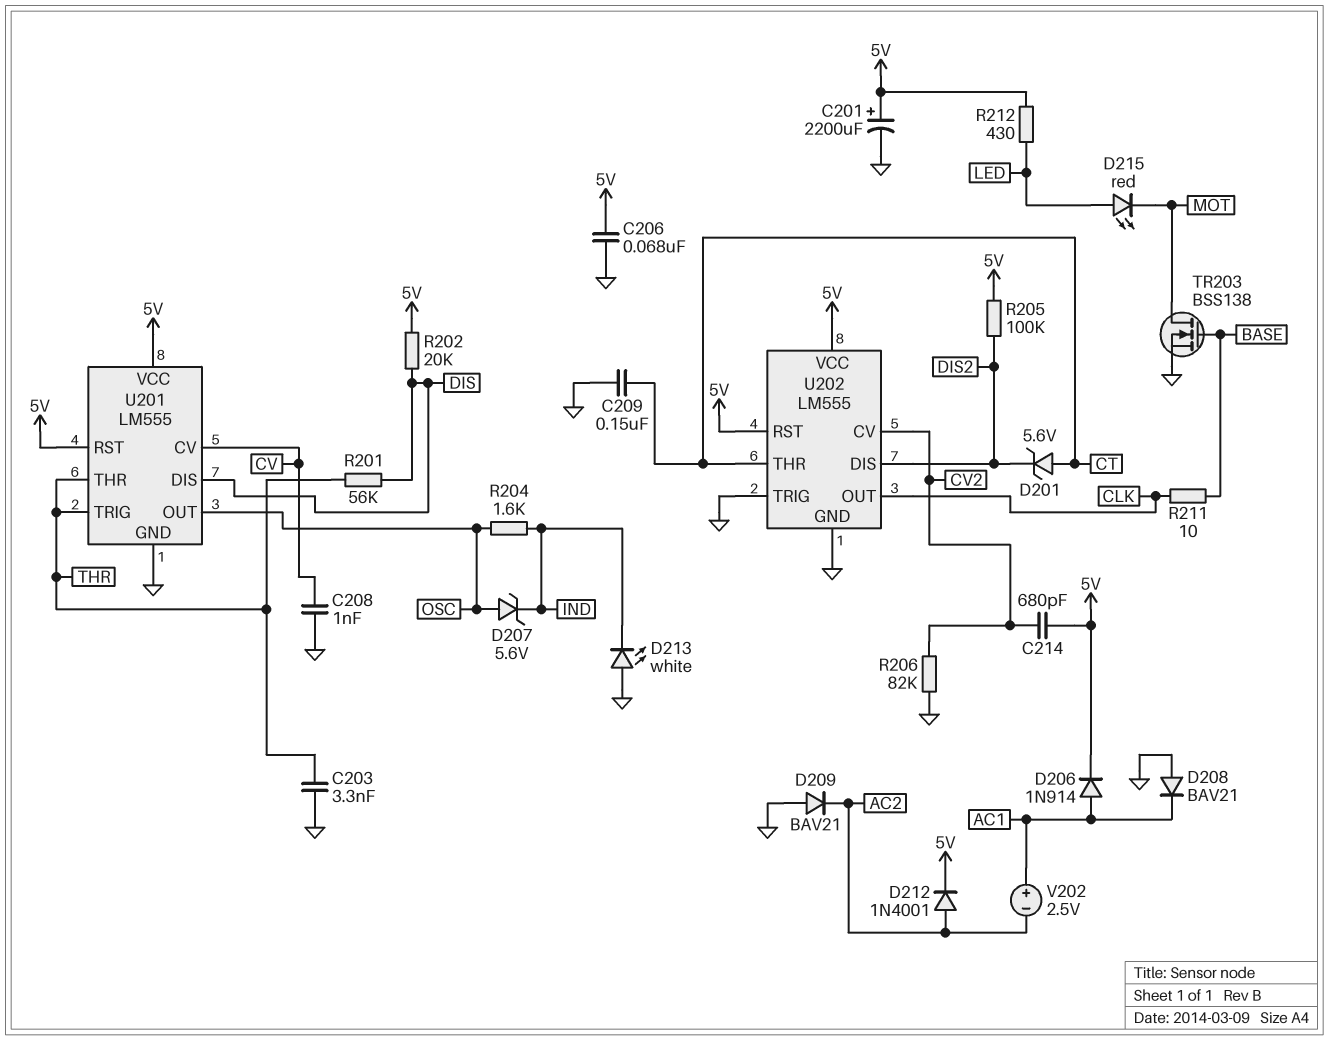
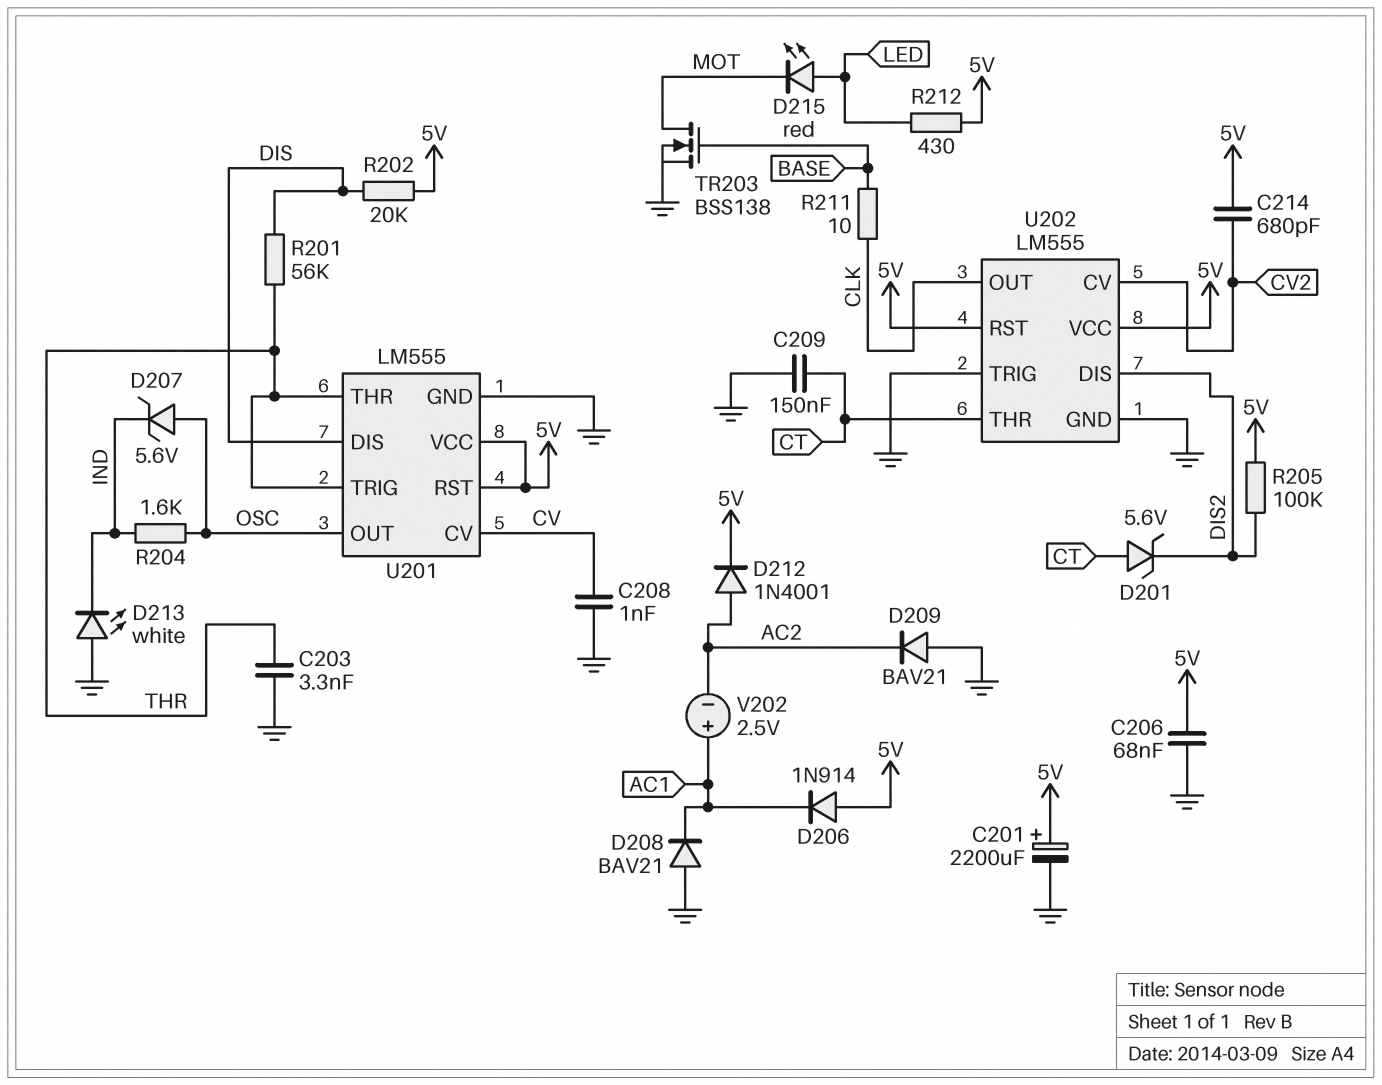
D206: diode 1N914 (A AC1, K 5V) -> diode 1N914 (A 5V, K AC1)
R206: 82k (CV2, GND) -> none

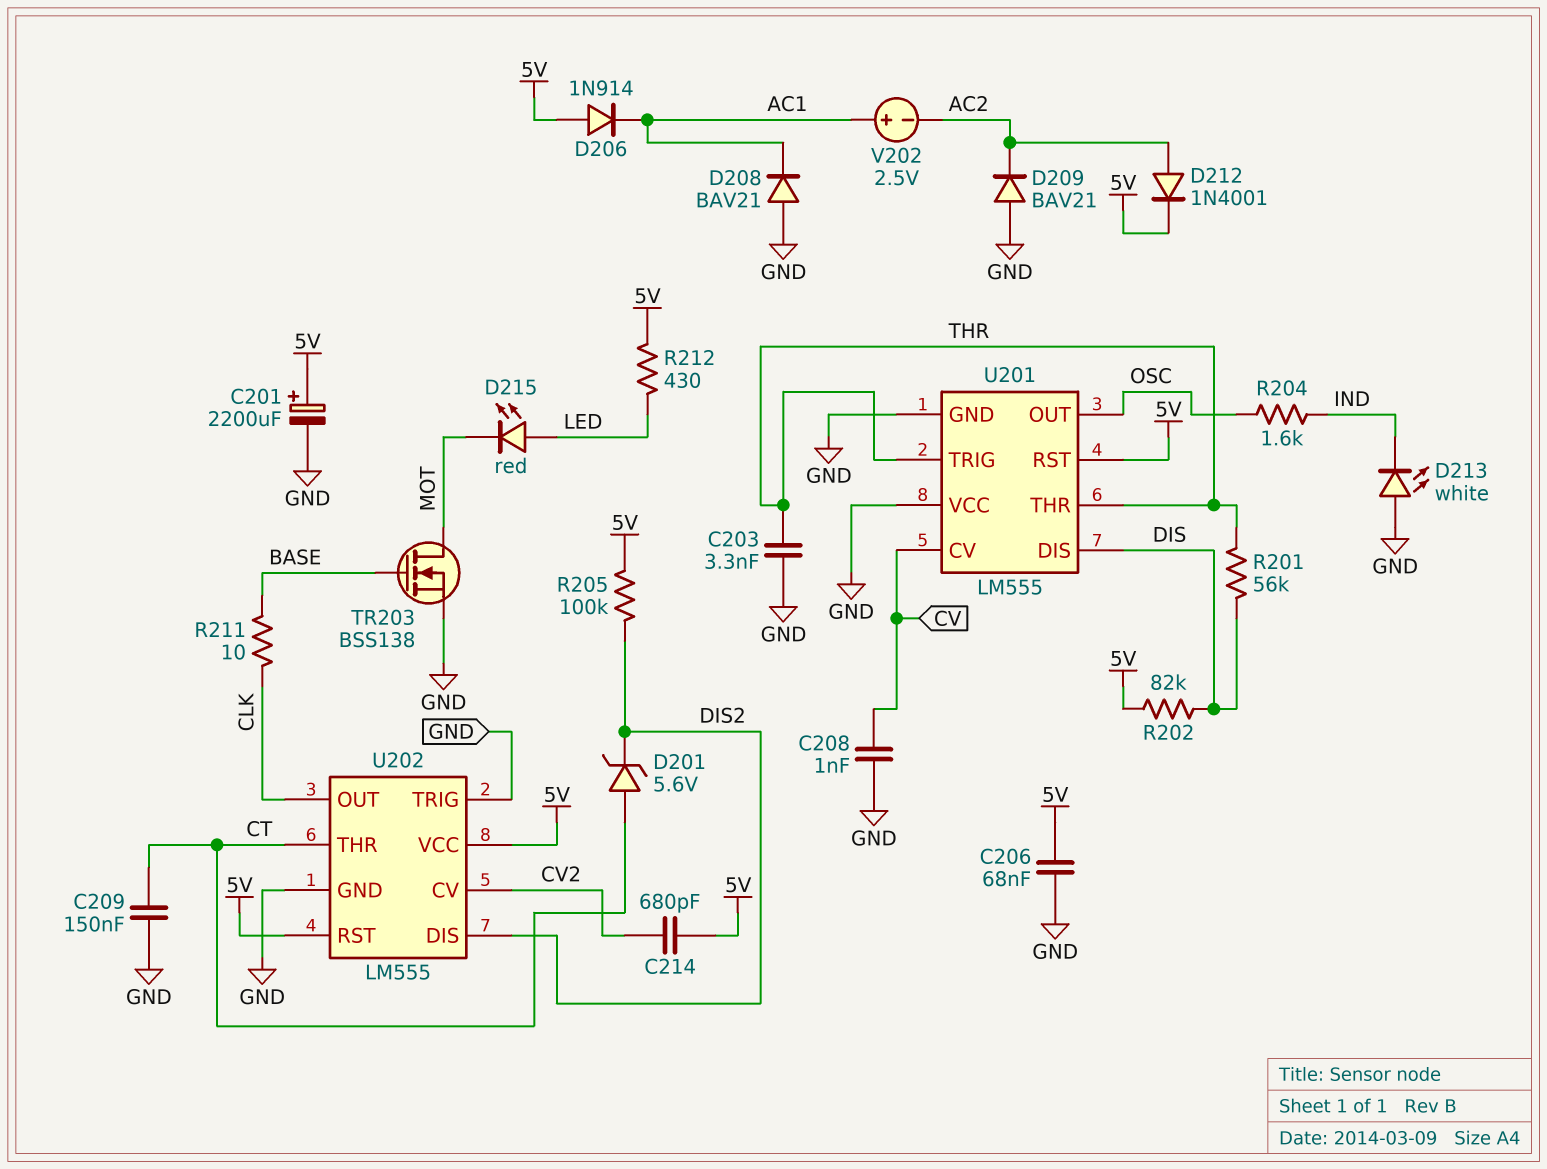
D207: zener 5.6V (A OSC, K IND) -> none
R202: 20k (5V, DIS) -> 82k (5V, DIS)
U201 pin VCC: 5V -> GND

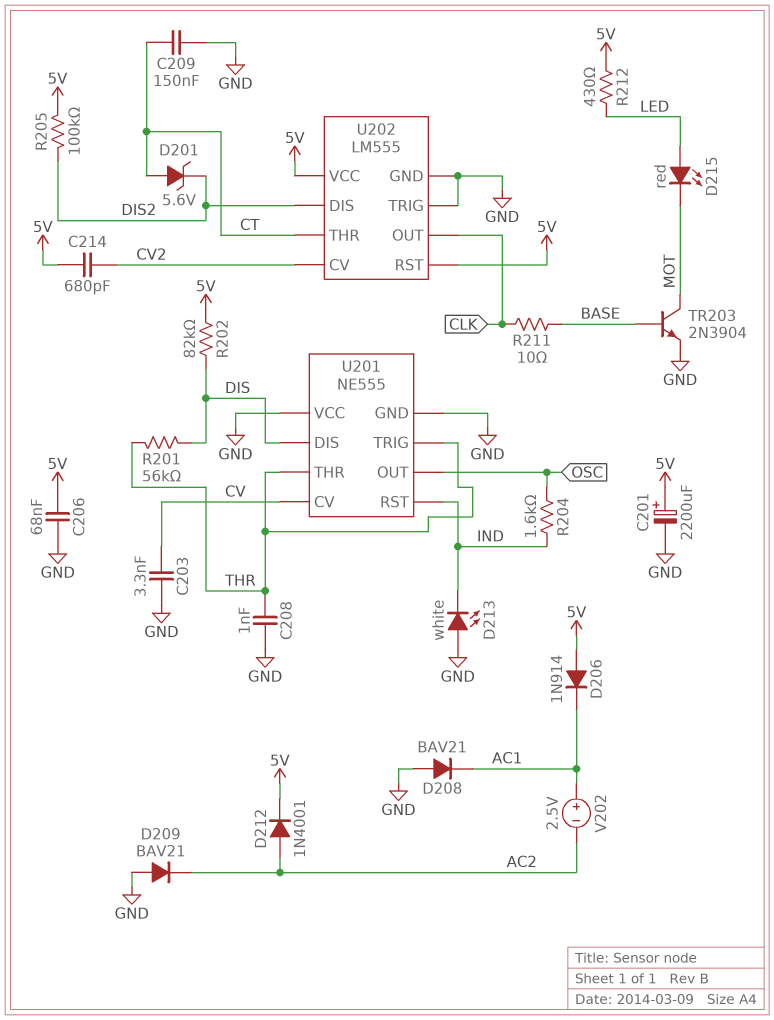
C203: 3.3nF (GND, THR) -> 3.3nF (CV, GND)
C208: 1nF (CV, GND) -> 1nF (GND, THR)
TR203: NMOS BSS138 (G BASE, D MOT, S GND) -> NPN 2N3904 (B BASE, C MOT, E GND)
U201: LM555 -> NE555
U201 pin RST: 5V -> IND

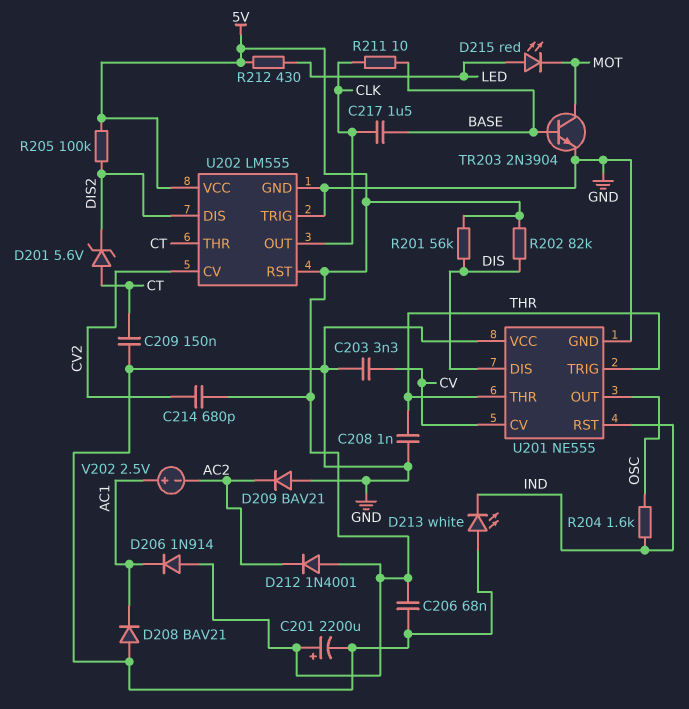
C217: none -> 1.5uF (BASE, CLK)
D212: diode 1N4001 (A AC2, K 5V) -> diode 1N4001 (A 5V, K AC2)
R201: 56k (DIS, THR) -> 56k (5V, DIS)

